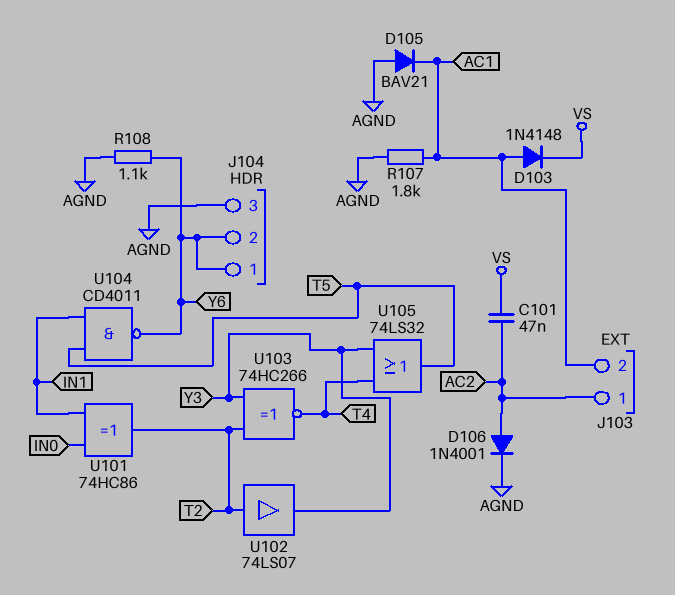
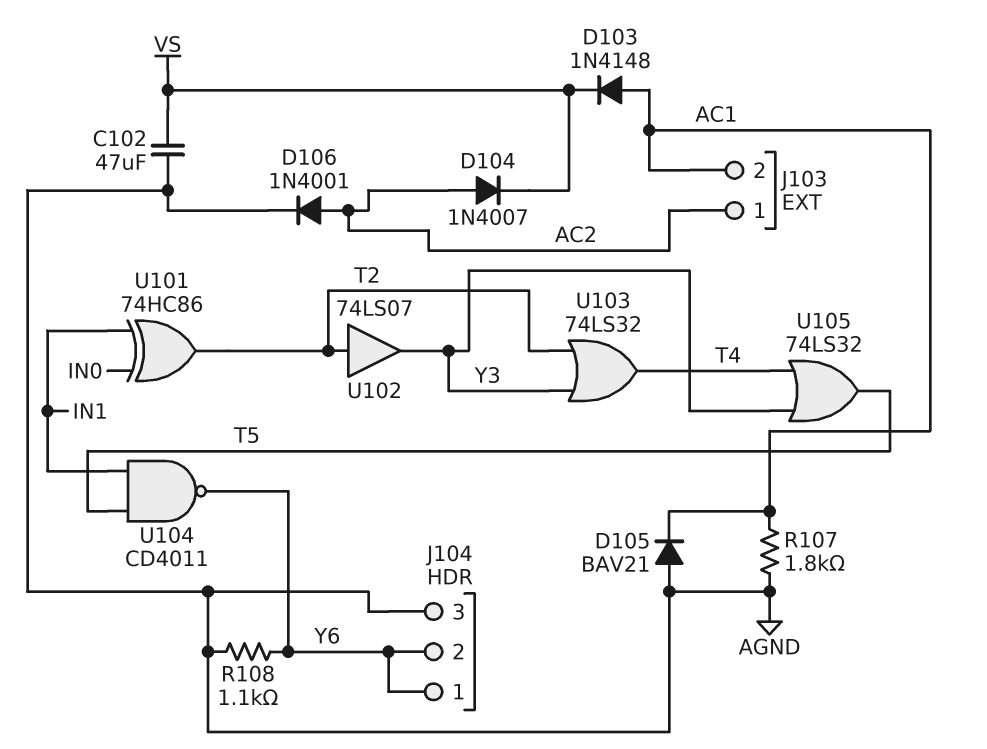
C101: 47nF (AC2, VS) -> none
C102: none -> 47uF (AGND, VS)
D104: none -> diode 1N4007 (A AC2, K VS)
U103: XNOR 74HC266 (in T2, in Y3, out T4) -> OR 74LS32 (in T2, in Y3, out T4)

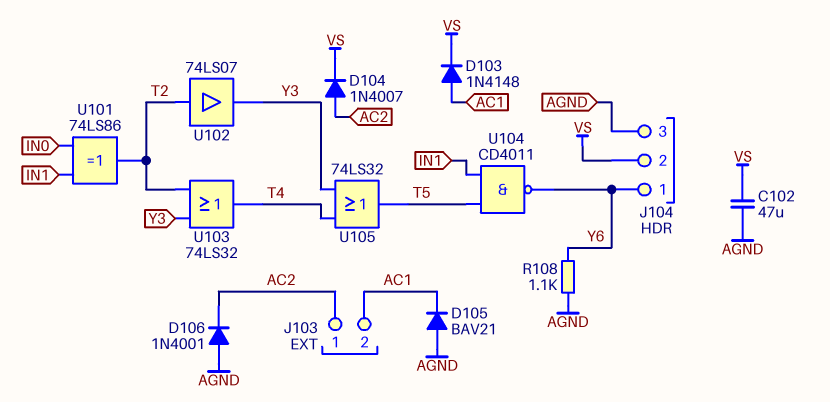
D106: diode 1N4001 (A AC2, K AGND) -> diode 1N4001 (A AGND, K AC2)
J104 pin 2: Y6 -> VS
R107: 1.8k (AC1, AGND) -> none
U101: XOR 74HC86 (in IN0, in IN1, out T2) -> XOR 74LS86 (in IN0, in IN1, out T2)

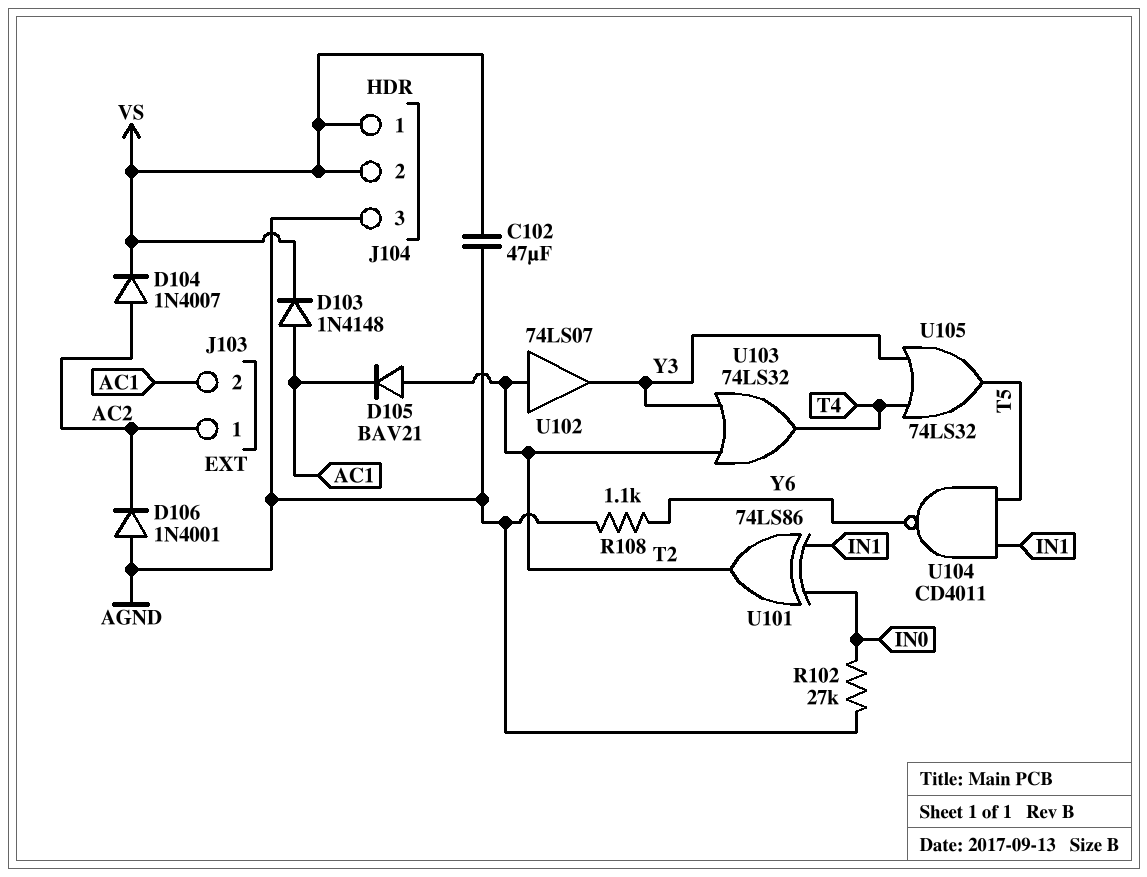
D105: diode BAV21 (A AGND, K AC1) -> diode BAV21 (A T2, K AC1)
J104 pin 1: Y6 -> VS
R102: none -> 27k (AGND, IN0)

